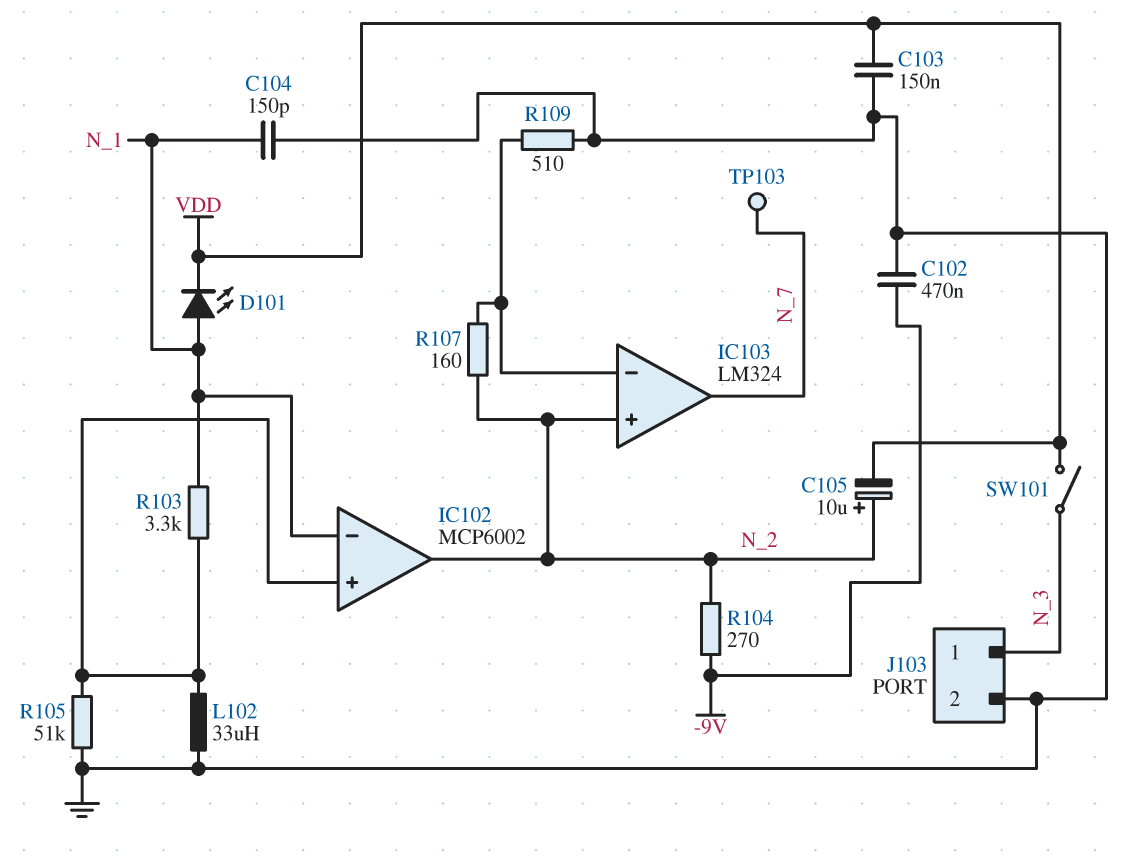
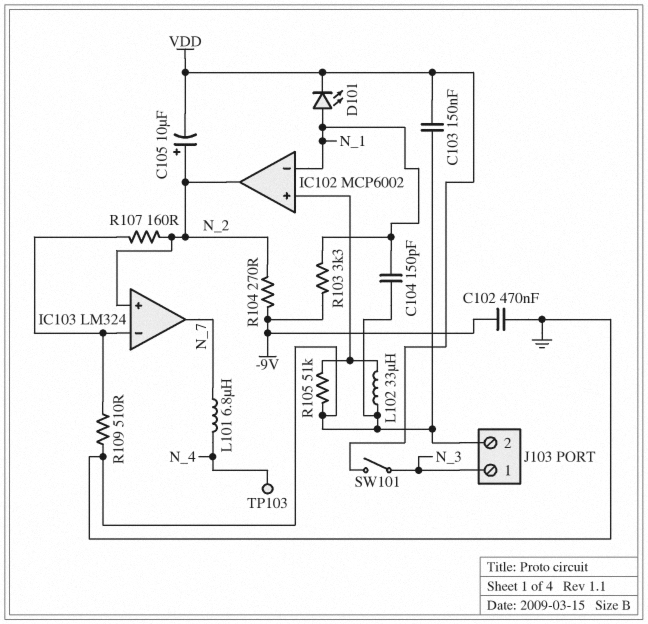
L101: none -> 6.8uH (N_4, N_7)
R103: 3.3k (IC102/in+, N_1) -> 3.3k (-9V, N_1)
TP103: test point (N_7) -> test point (N_4)

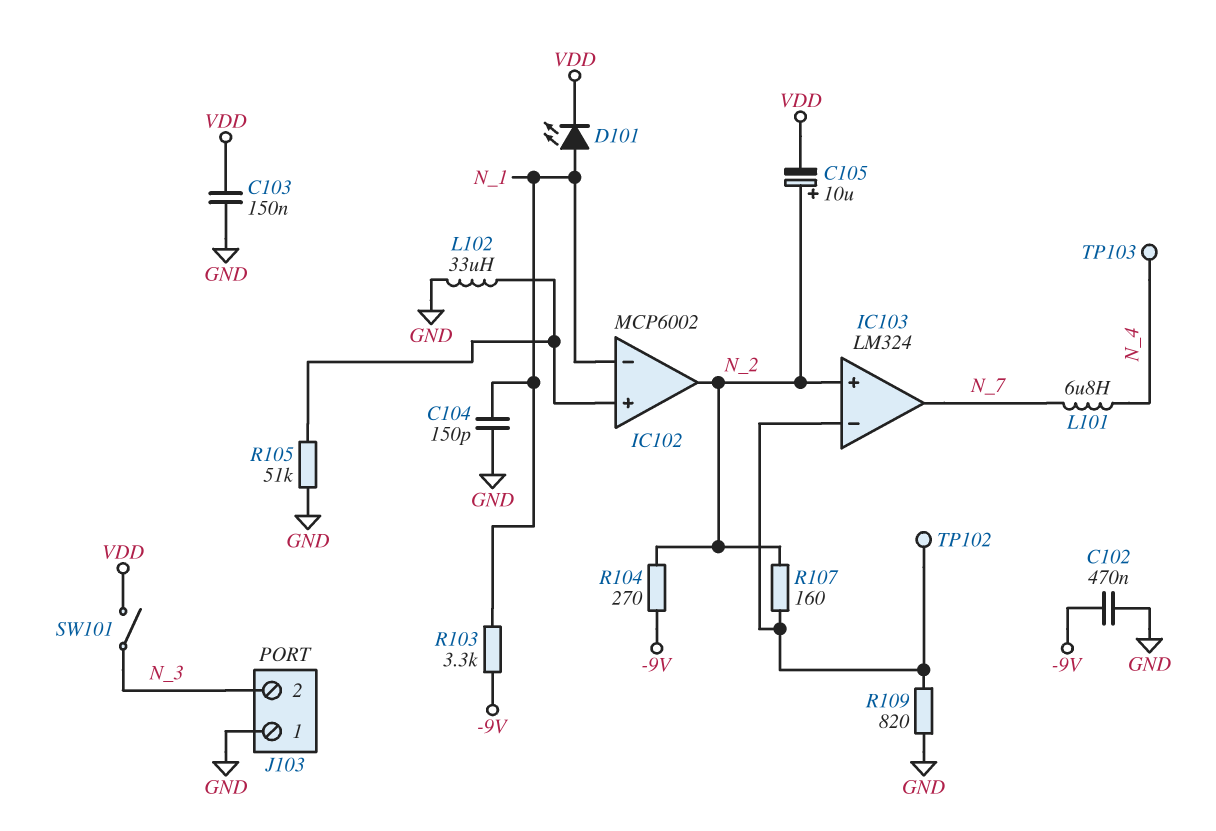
J103 pin 1: N_3 -> GND
J103 pin 2: GND -> N_3
R109: 510 (GND, IC103/in-) -> 820 (GND, IC103/in-)
TP102: none -> test point (IC103/in-)

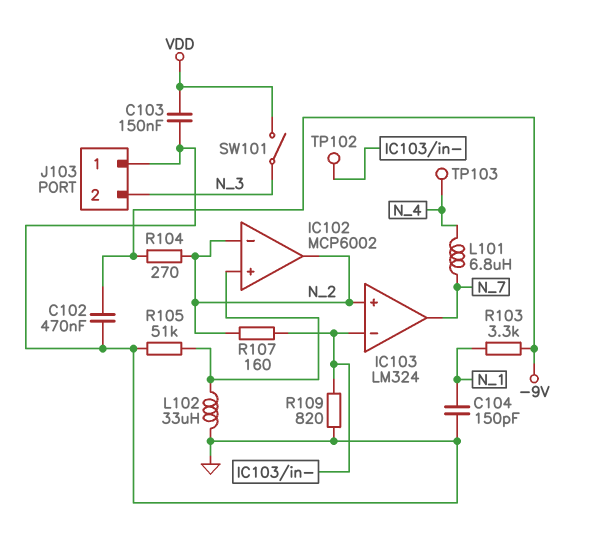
C105: 10uF (plus N_2, minus VDD) -> none
D101: LED (A N_1, K VDD) -> none
IC102 pin in-: N_1 -> N_2

